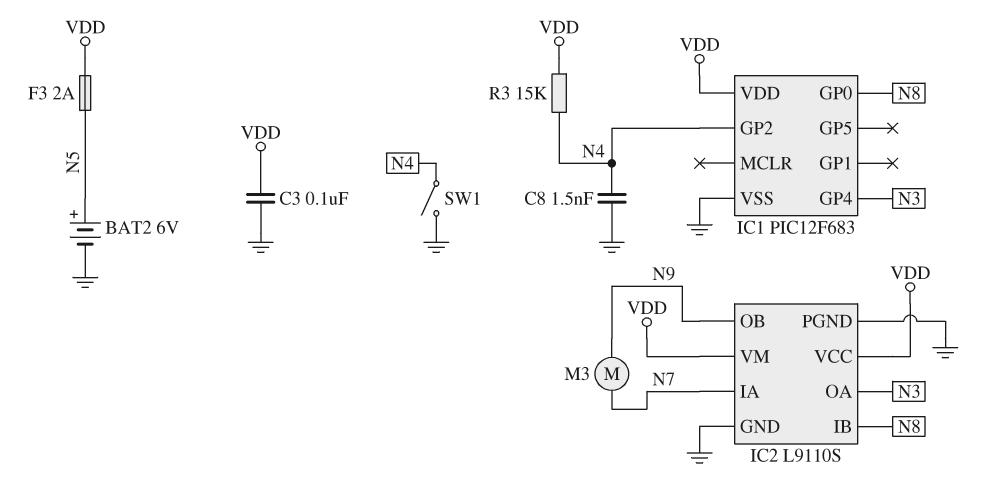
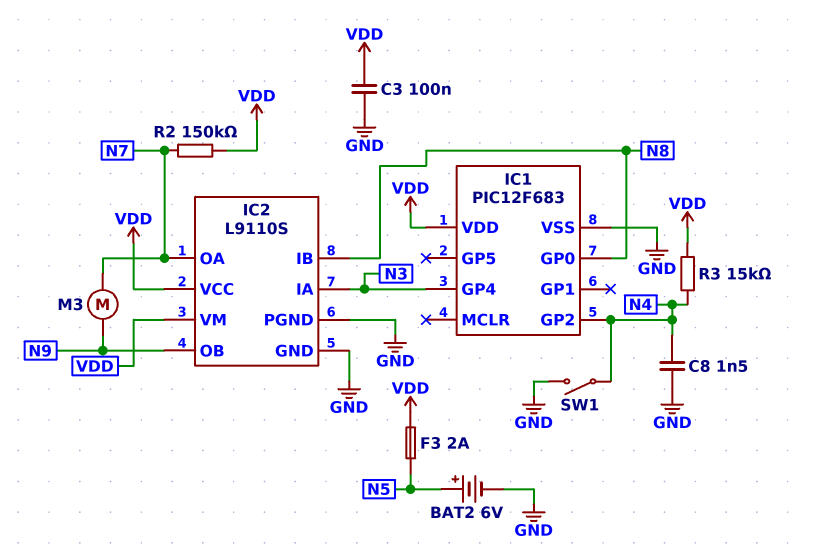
IC2 pin IA: N7 -> N3
IC2 pin OA: N3 -> N7
R2: none -> 150k (N7, VDD)

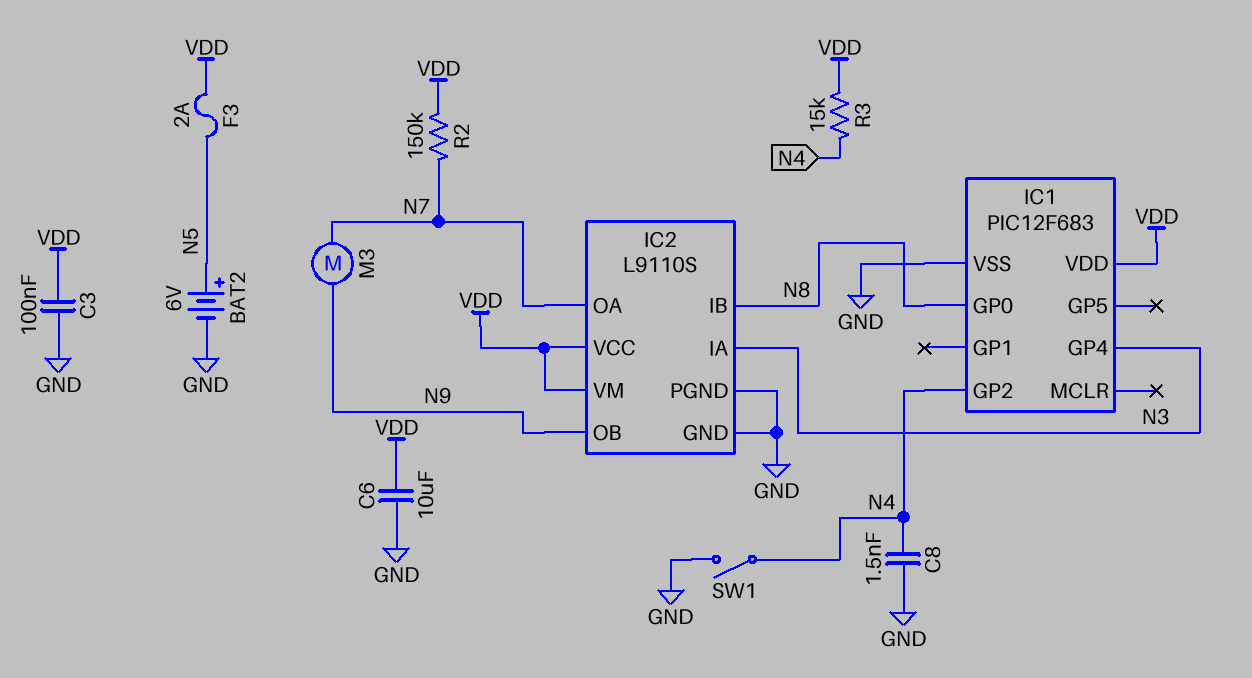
C6: none -> 10uF (GND, VDD)

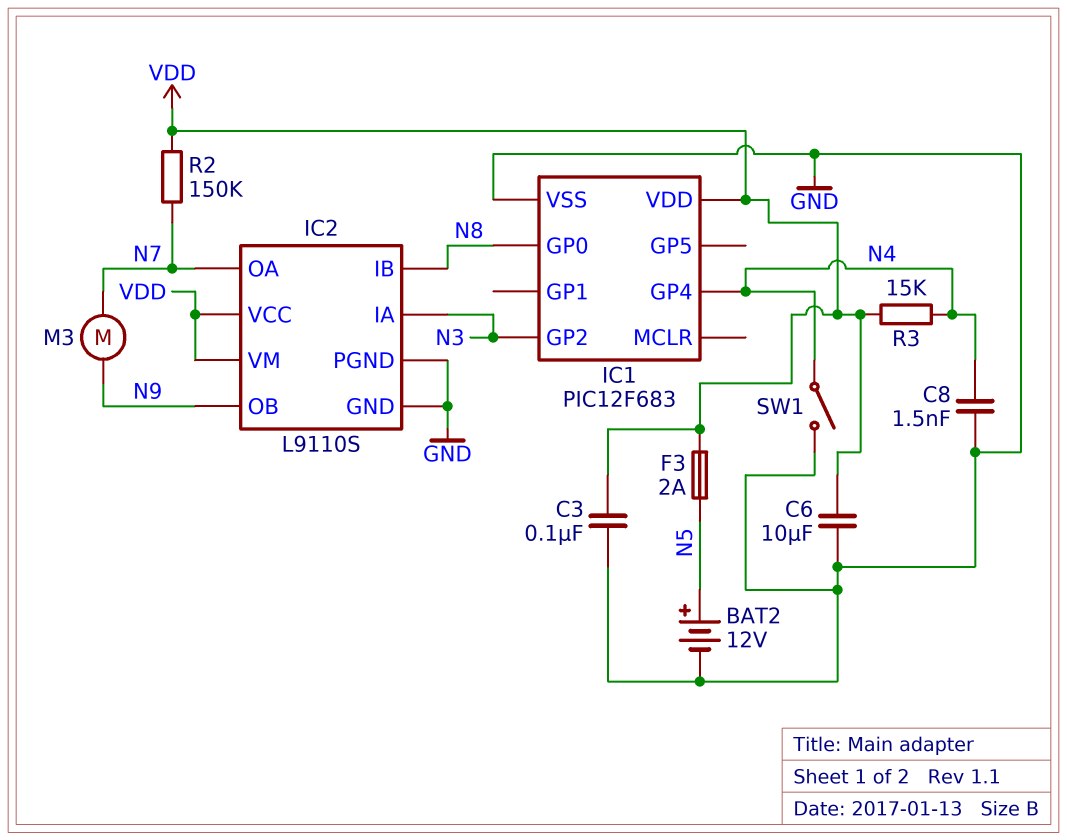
BAT2: 6V (plus N5, minus GND) -> 12V (plus N5, minus GND)
IC1 pin GP2: N4 -> N3
IC1 pin GP4: N3 -> N4

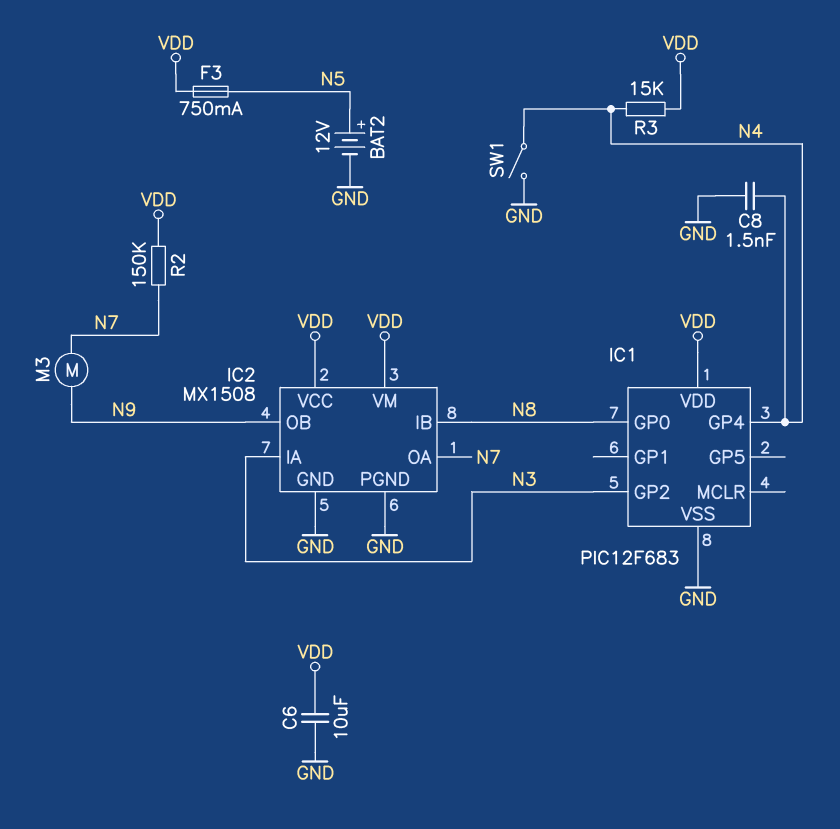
C3: 100nF (GND, VDD) -> none
F3: 2A (N5, VDD) -> 750mA (N5, VDD)
IC2: L9110S -> MX1508

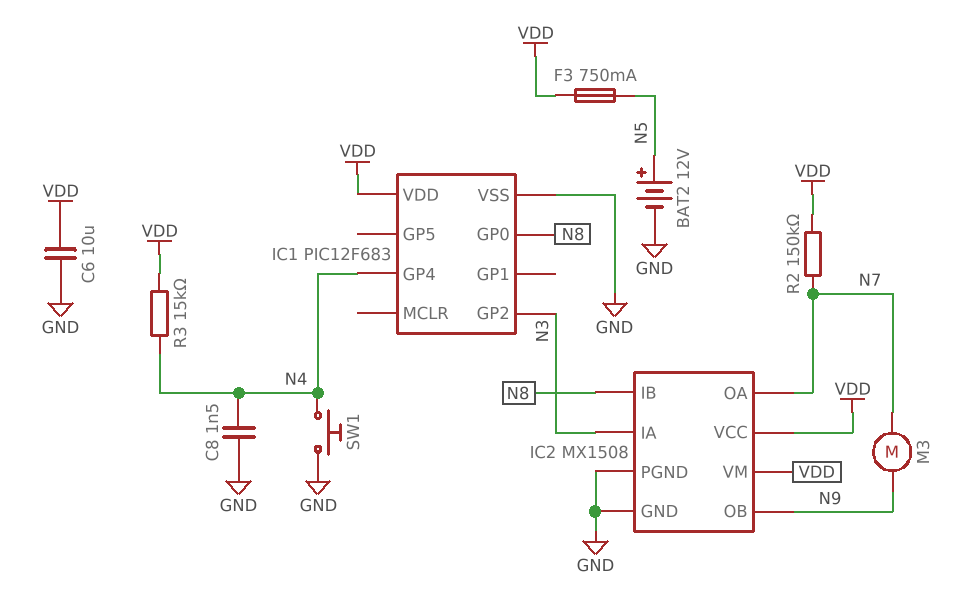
SW1: switch (GND, N4) -> button (GND, N4)

